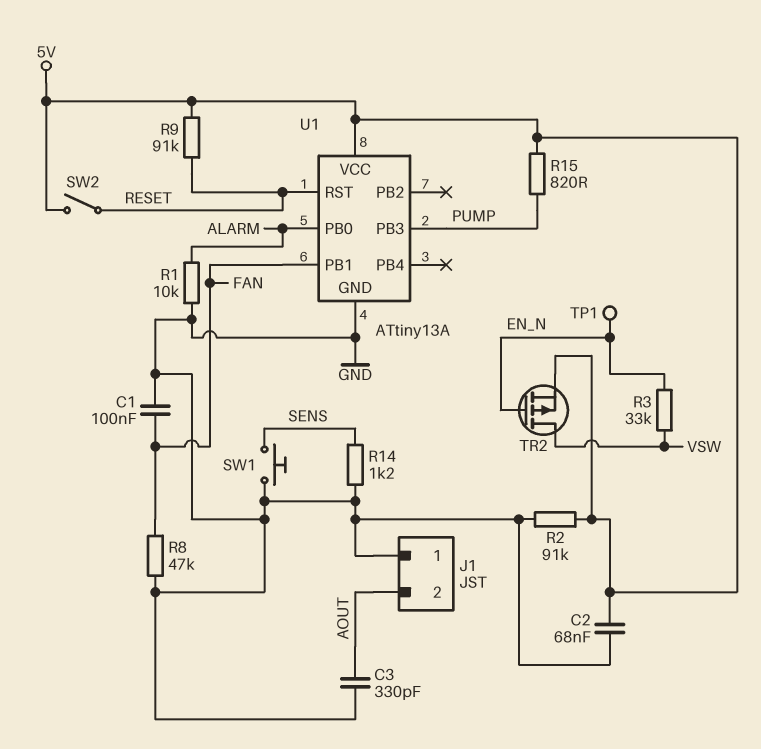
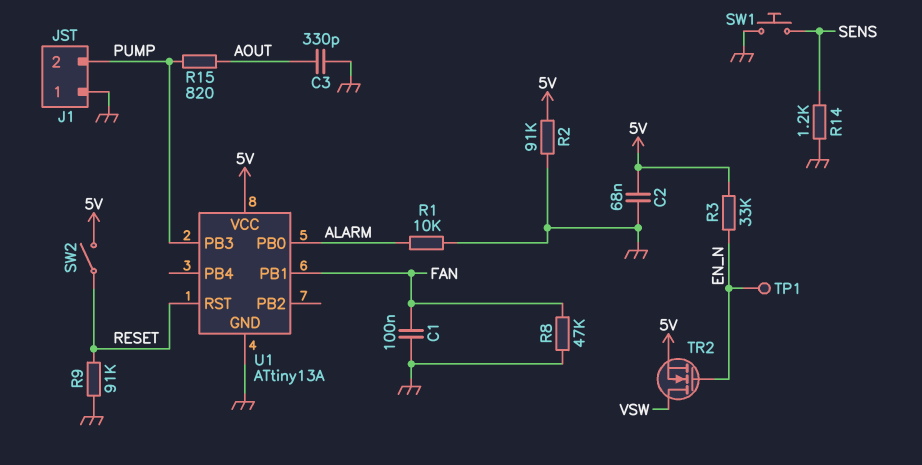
J1 pin 2: AOUT -> PUMP
R3: 33k (EN_N, VSW) -> 33k (5V, EN_N)
R9: 91k (5V, RESET) -> 91k (GND, RESET)
R15: 820 (5V, PUMP) -> 820 (AOUT, PUMP)
TR2: PMOS (G EN_N, D VSW, S 5V) -> NMOS (G EN_N, D VSW, S 5V)

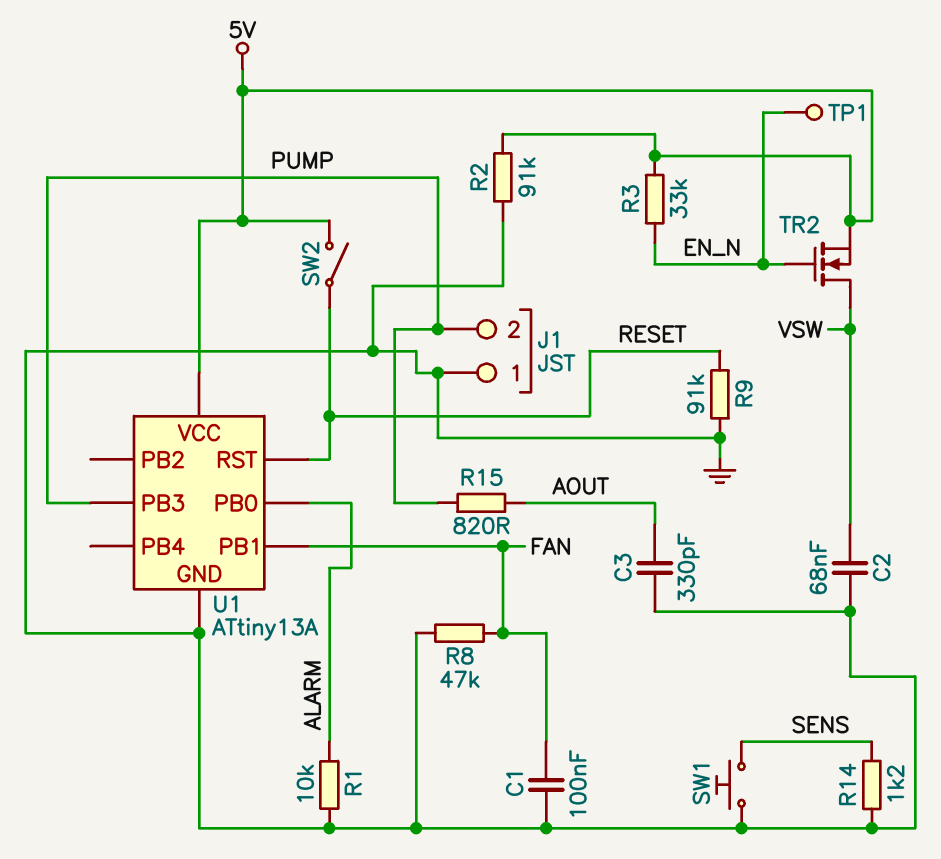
C2: 68nF (5V, GND) -> 68nF (GND, VSW)

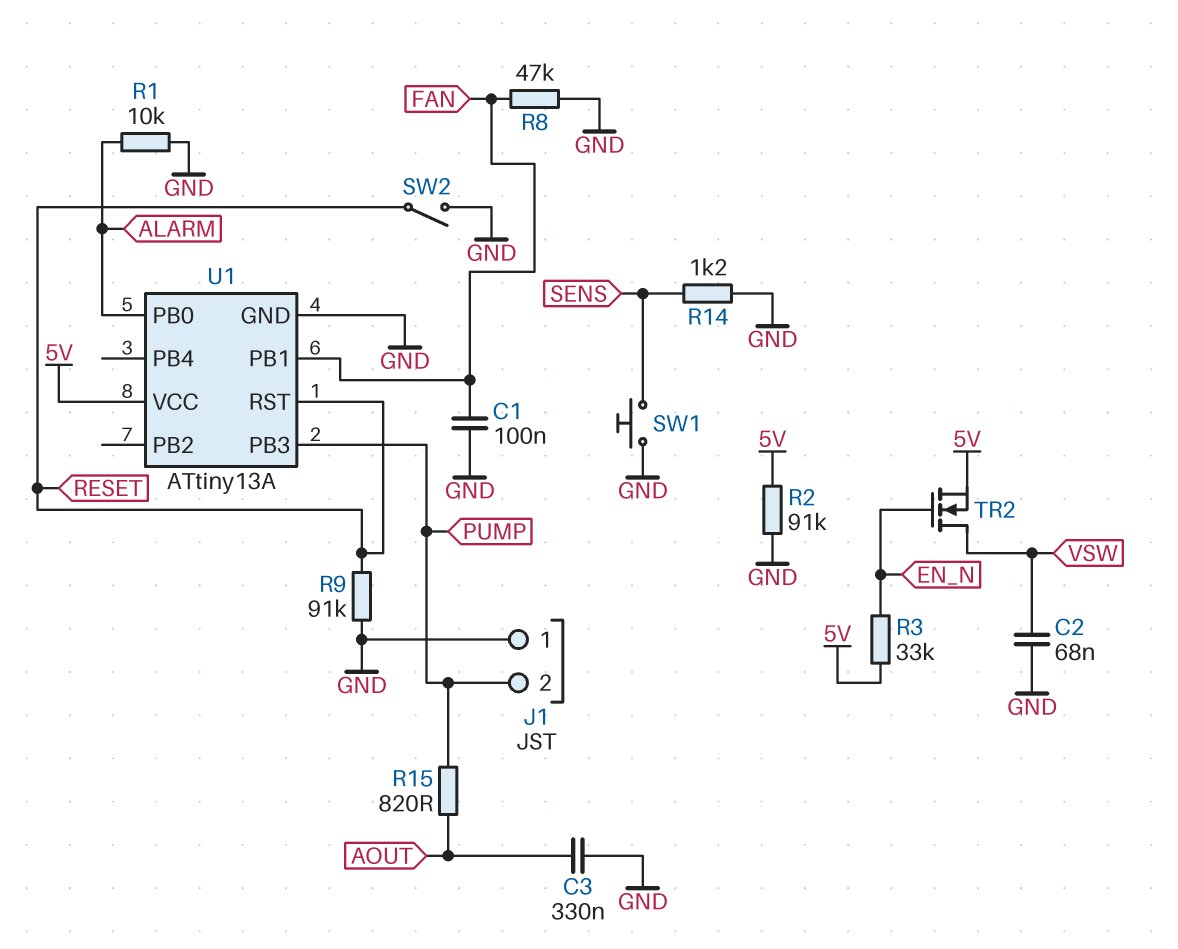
C3: 330pF (AOUT, GND) -> 330nF (AOUT, GND)
SW2: switch (5V, RESET) -> switch (GND, RESET)
TP1: test point (EN_N) -> none

